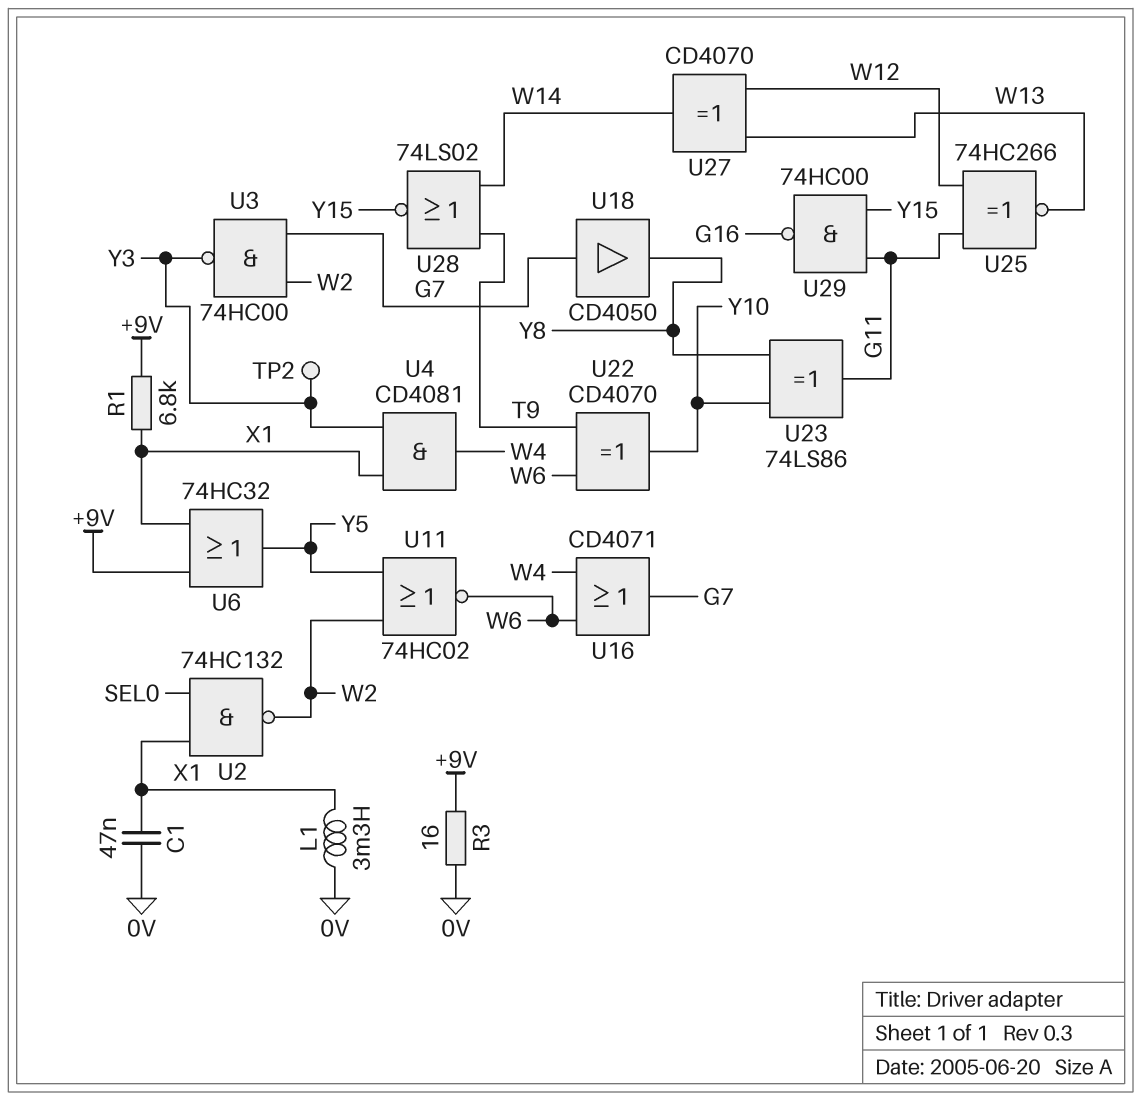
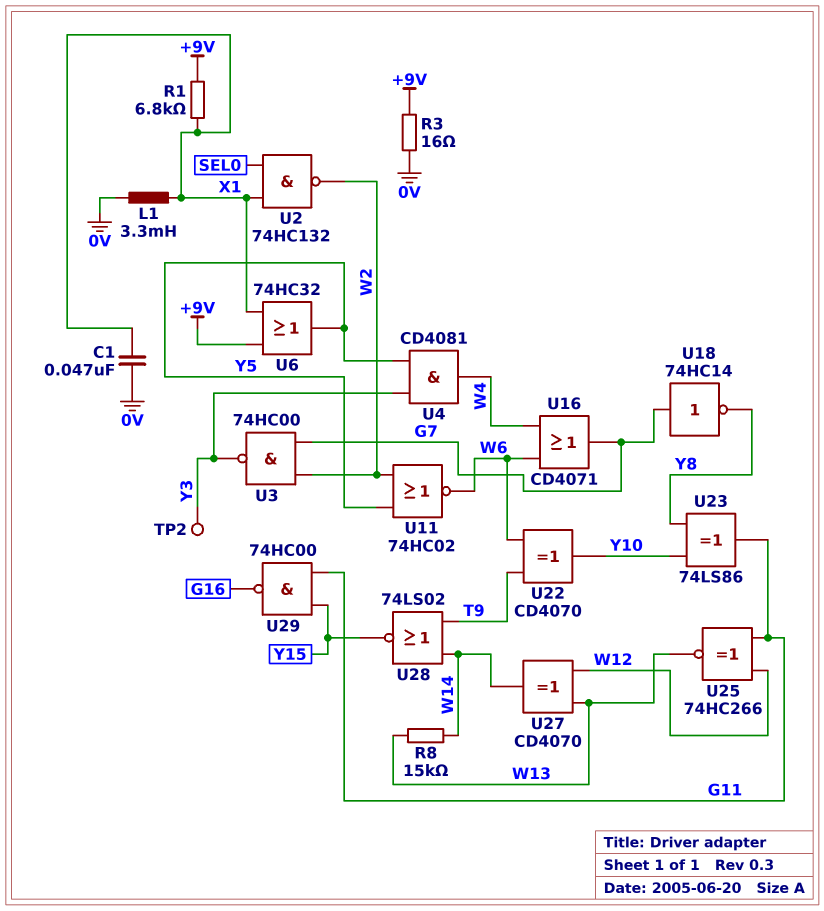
R8: none -> 15k (W13, W14)
U4: AND CD4081 (in X1, in Y3, out W4) -> AND CD4081 (in Y3, in Y5, out W4)
U18: buffer CD4050 (in G7, out Y8) -> NOT 74HC14 (in G7, out Y8)

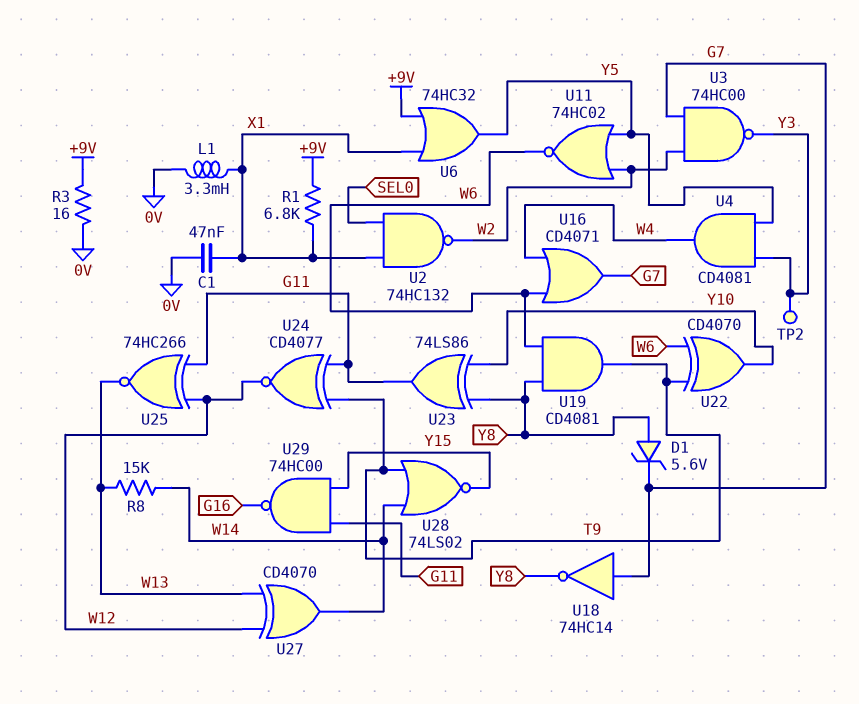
D1: none -> zener 5.6V (A Y8, K G7)
U19: none -> AND CD4081 (in W6, in Y8, out T9)
U24: none -> XNOR CD4077 (in G11, in T9, out W12)

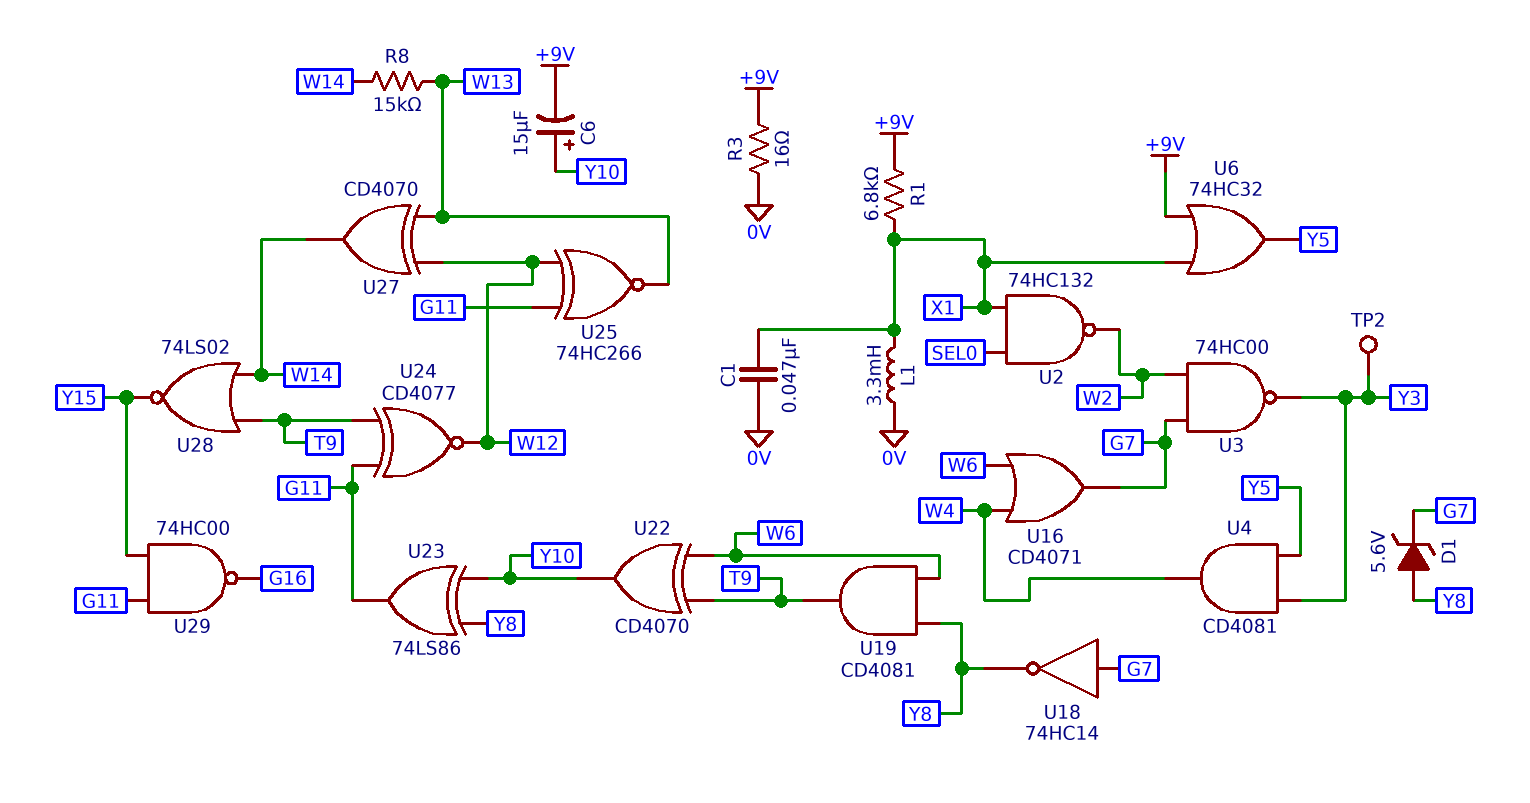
C6: none -> 15uF (plus Y10, minus +9V)
U11: NOR 74HC02 (in W2, in Y5, out W6) -> none

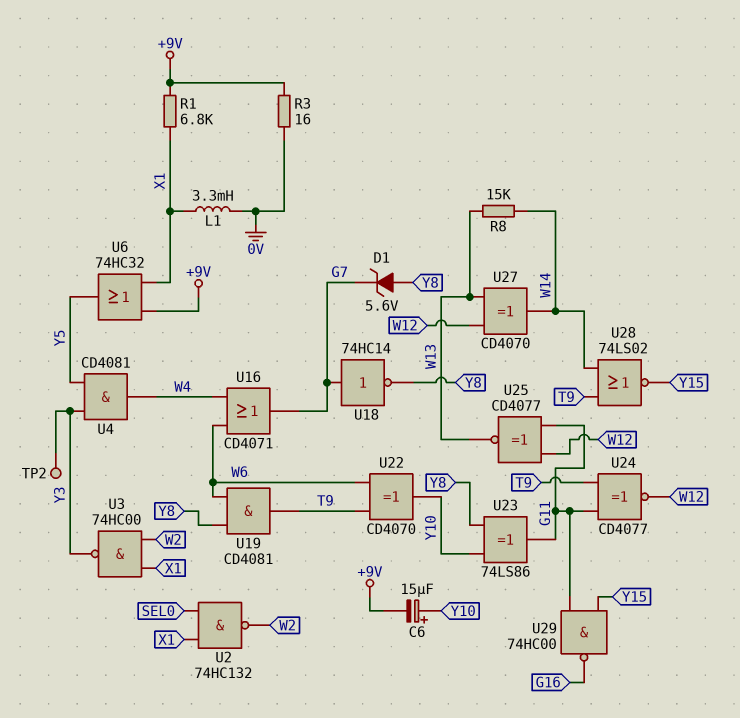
C1: 47nF (0V, X1) -> none
U3: NAND 74HC00 (in G7, in W2, out Y3) -> NAND 74HC00 (in W2, in X1, out Y3)
U25: XNOR 74HC266 (in G11, in W12, out W13) -> XNOR CD4077 (in G11, in W12, out W13)

